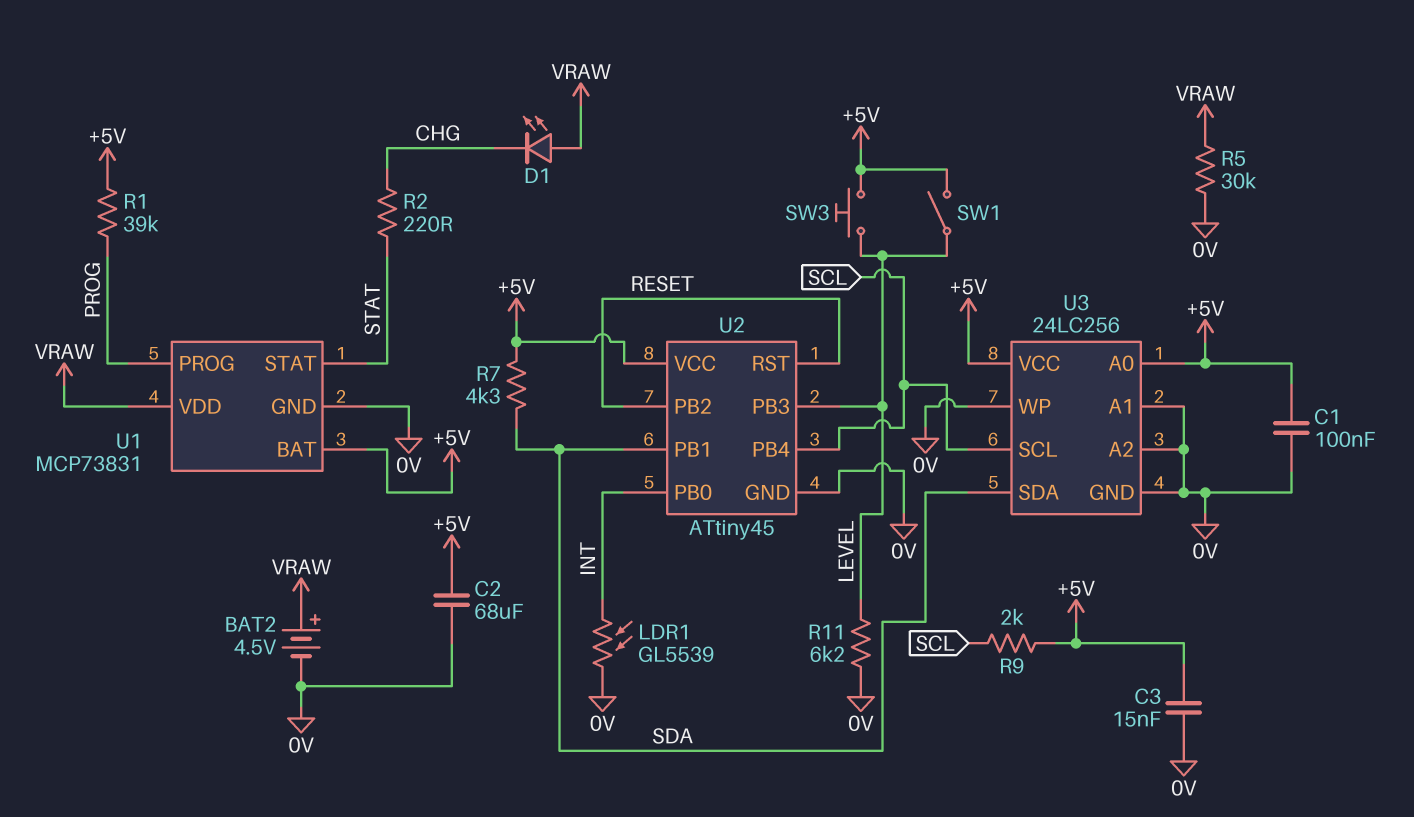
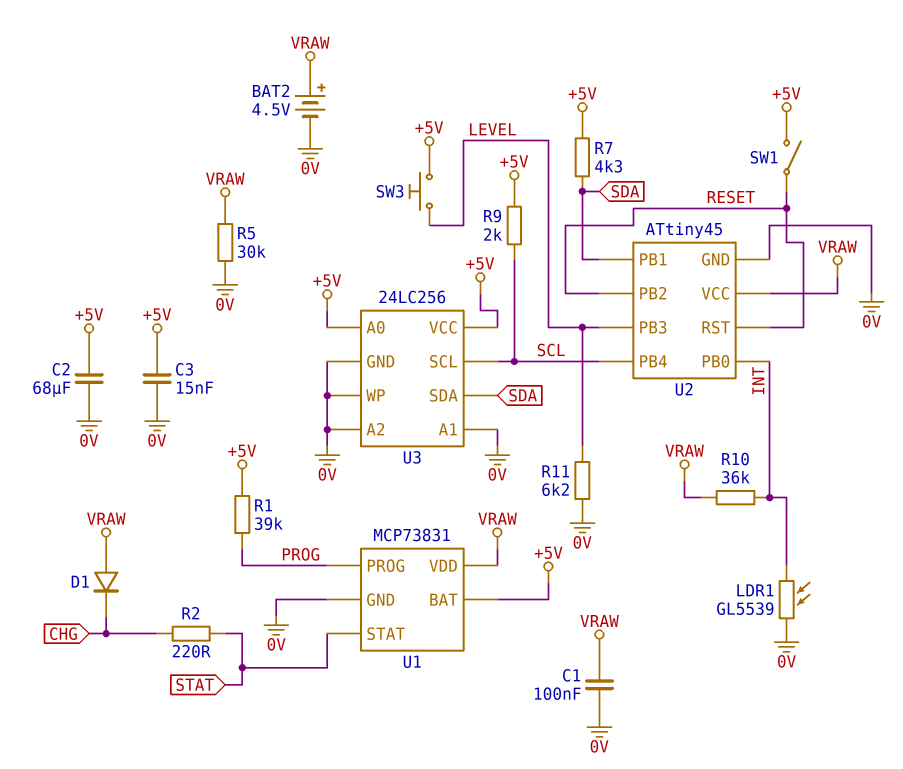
C1: 100nF (+5V, 0V) -> 100nF (0V, VRAW)
D1: LED (A VRAW, K CHG) -> diode (A VRAW, K CHG)
R10: none -> 36k (INT, VRAW)
SW1: switch (+5V, LEVEL) -> switch (+5V, RESET)
U2 pin VCC: +5V -> VRAW

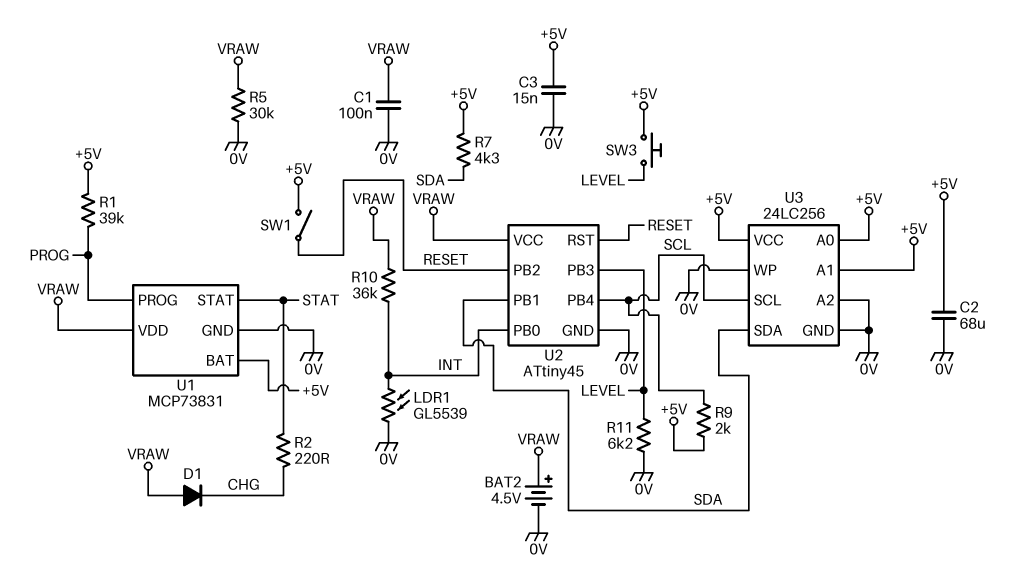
U3 pin A1: 0V -> +5V

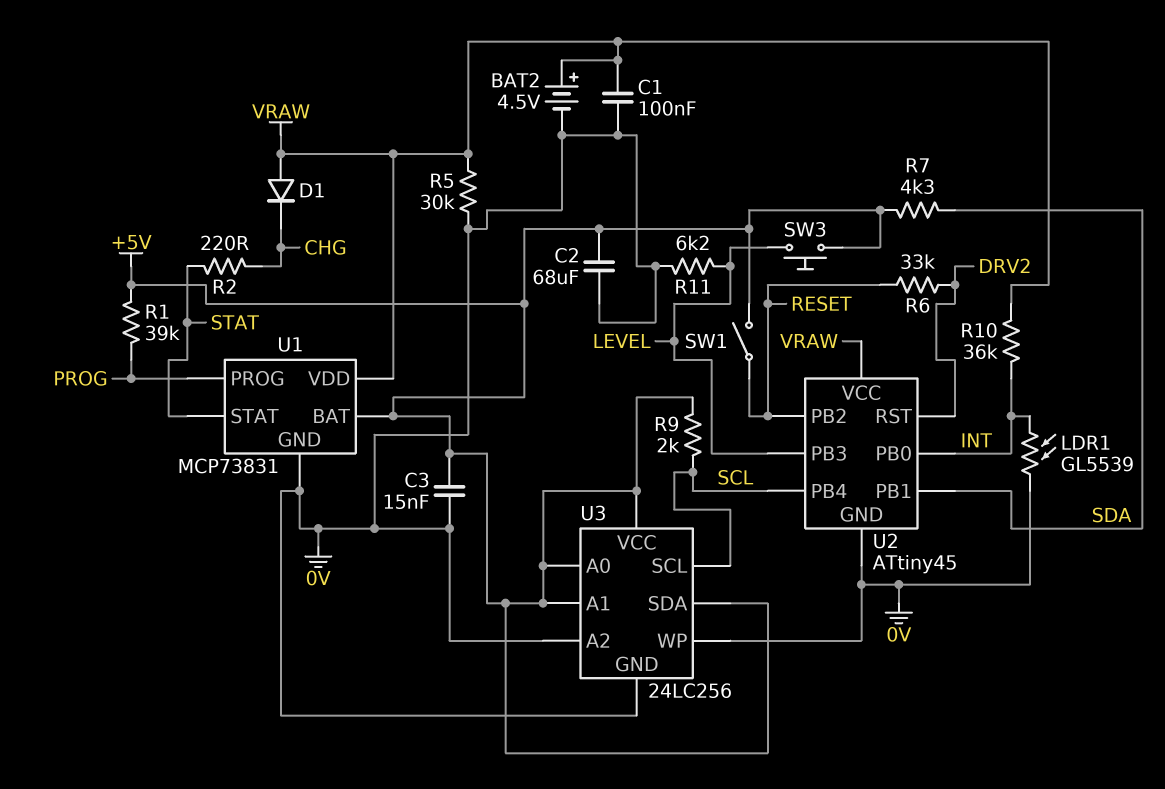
R6: none -> 33k (DRV2, RESET)
U2 pin RST: RESET -> DRV2
U3 pin SDA: SDA -> +5V

